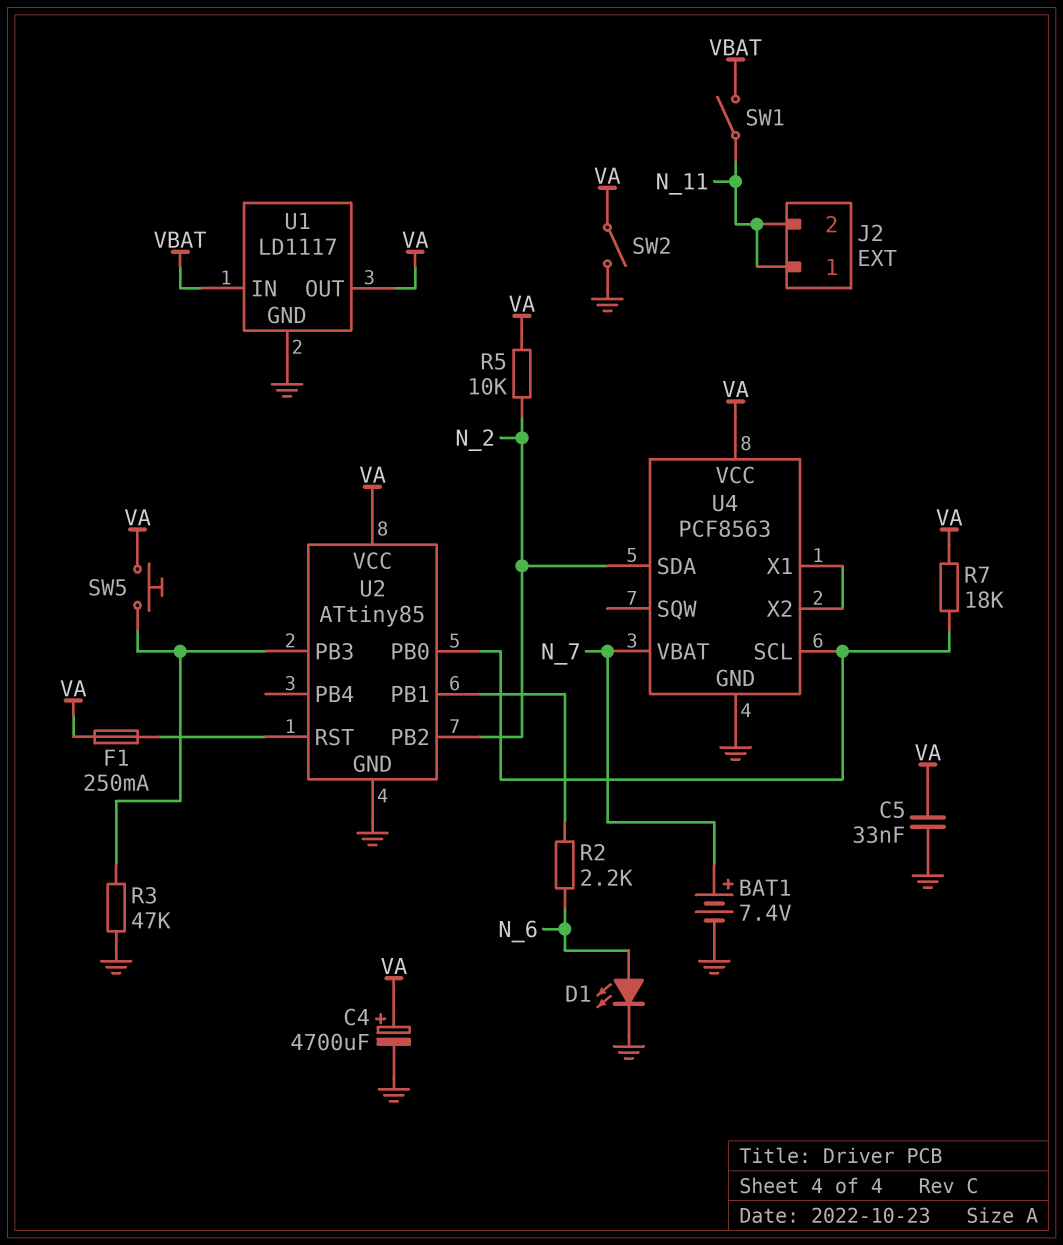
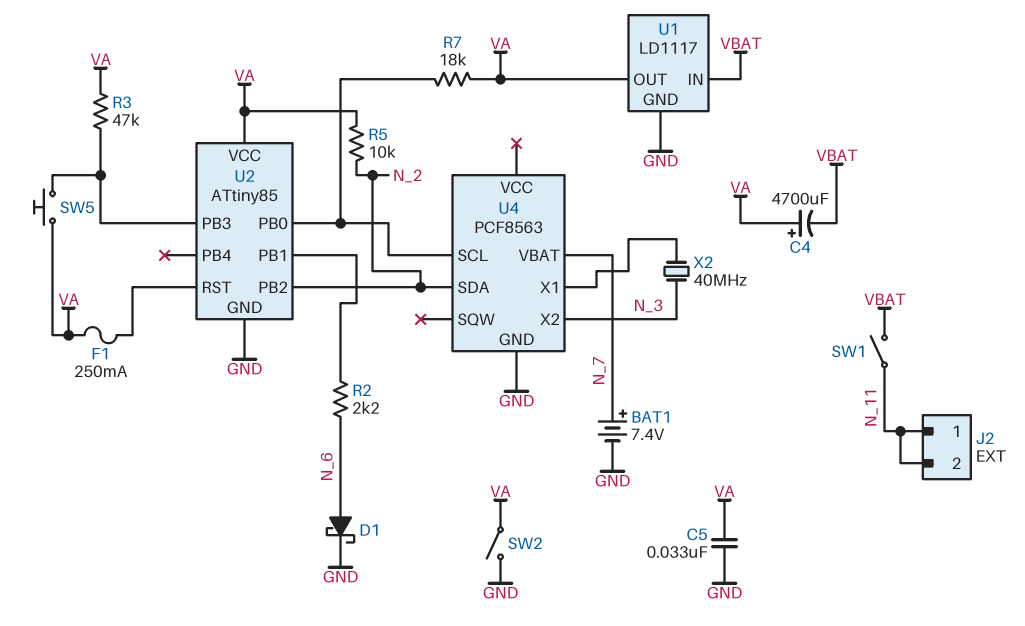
C4: 4700uF (plus VA, minus GND) -> 4700uF (plus VA, minus VBAT)
D1: LED (A N_6, K GND) -> schottky (A N_6, K GND)
R3: 47k (GND, U2/PB3) -> 47k (U2/PB3, VA)
U4 pin VCC: VA -> none
U4 pin X2: U4/X1 -> N_3
X2: none -> 40MHz (N_3, U4/X1)

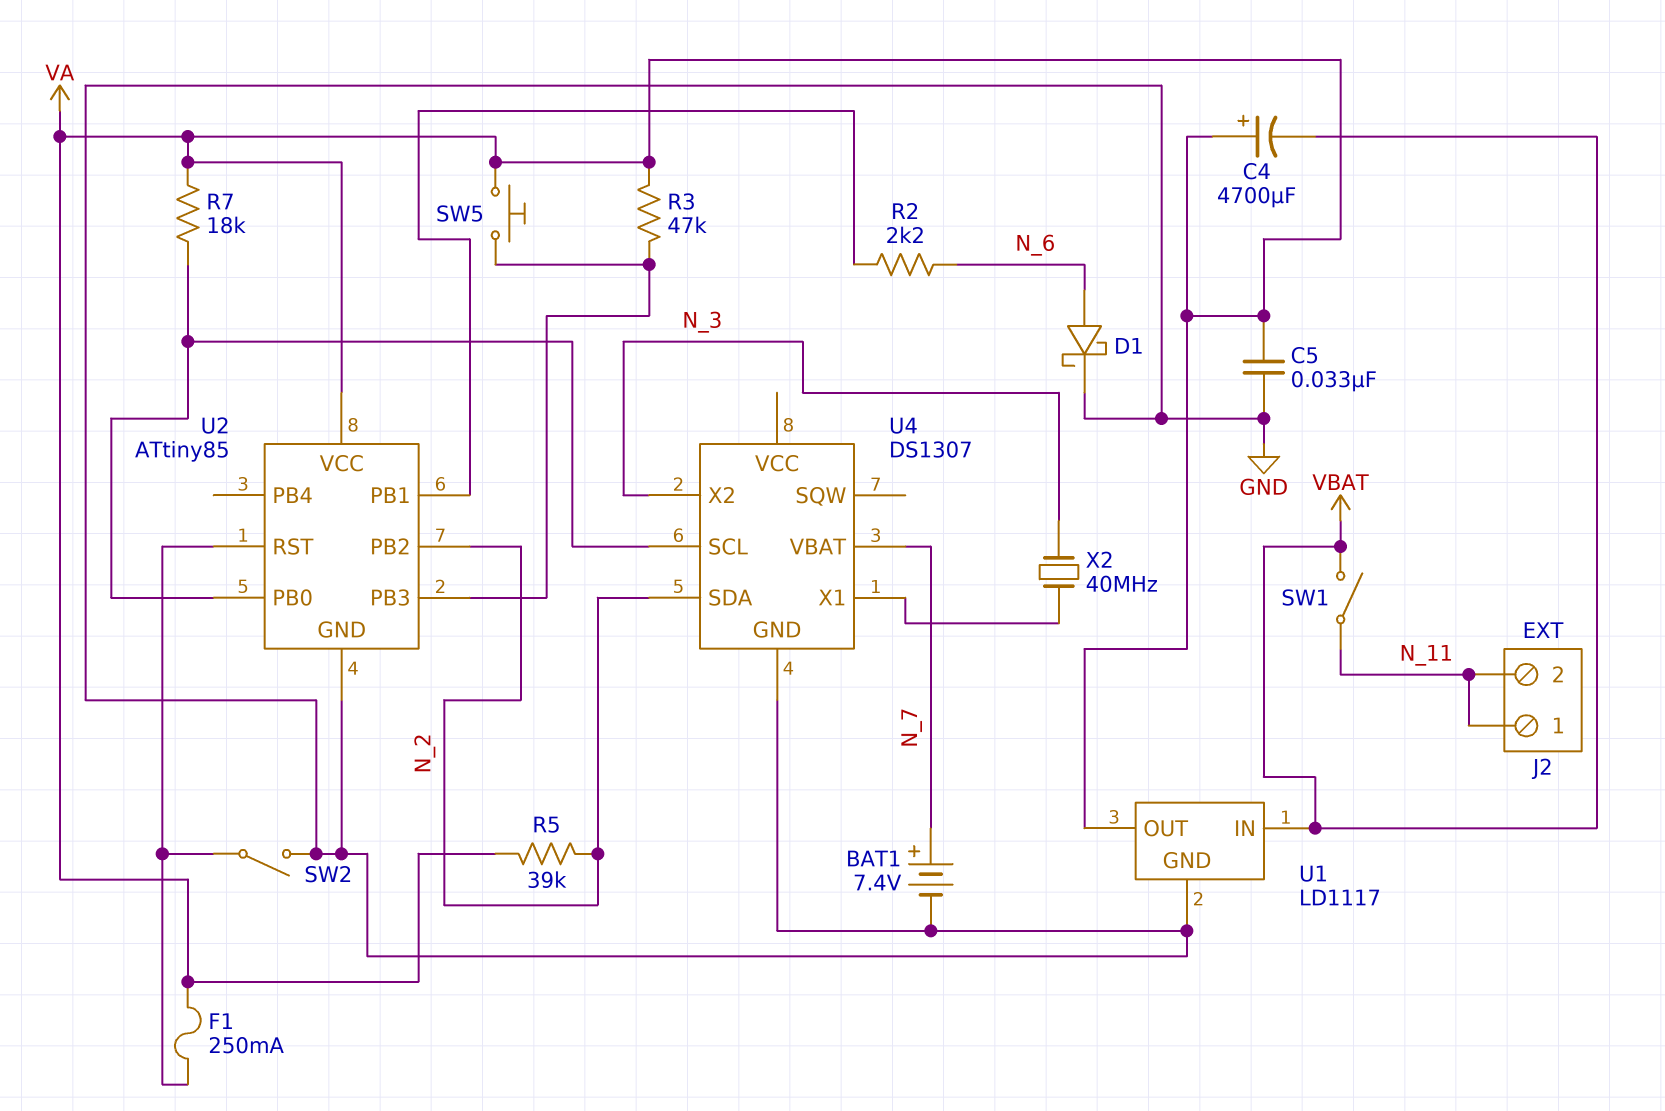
R5: 10k (N_2, VA) -> 39k (N_2, VA)
SW2: switch (GND, VA) -> switch (GND, U2/RST)
U4: PCF8563 -> DS1307

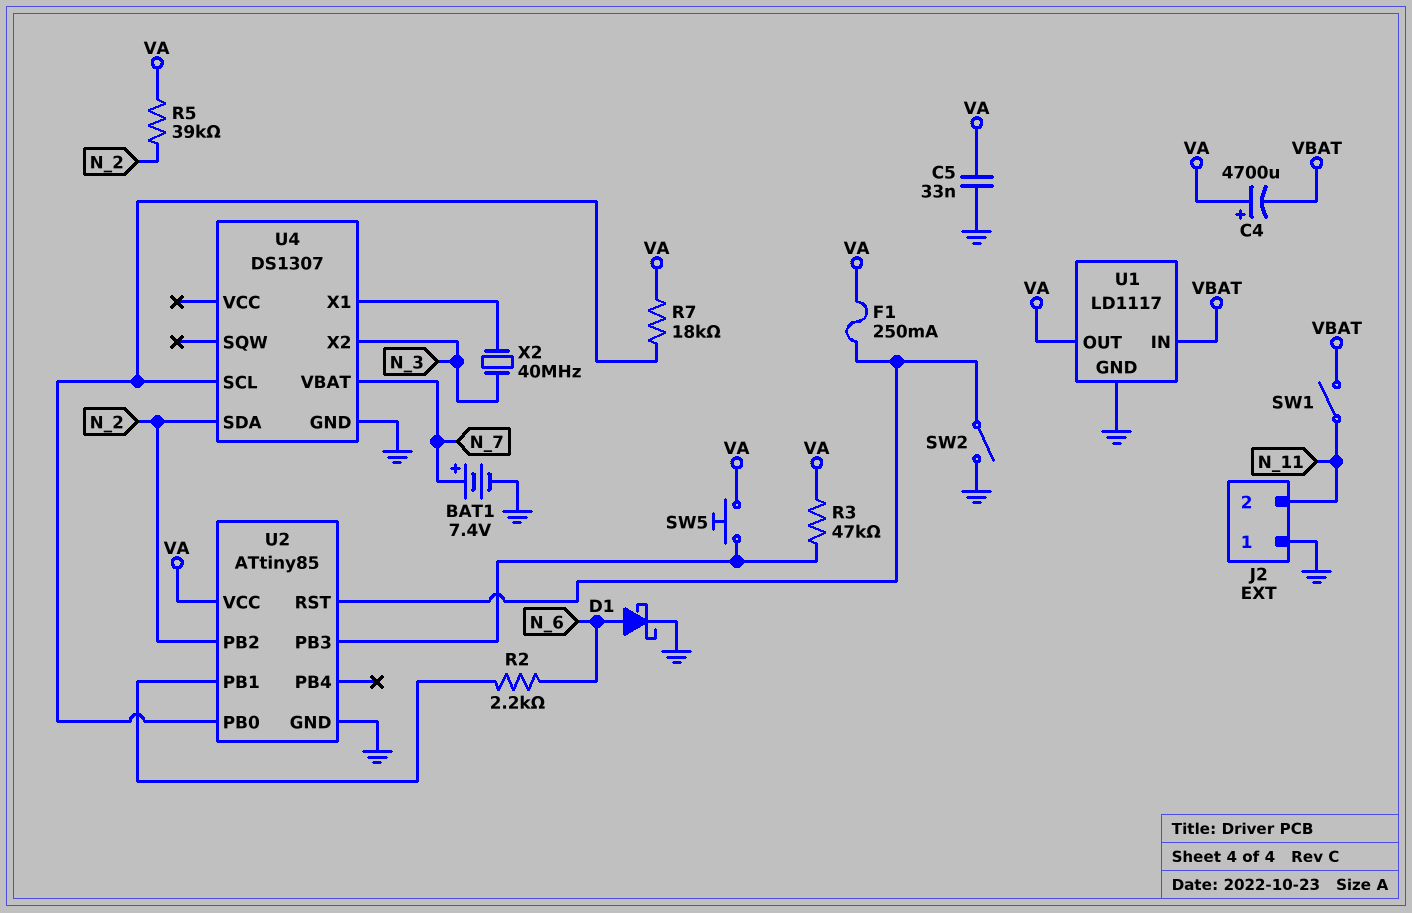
J2 pin 1: N_11 -> GND

